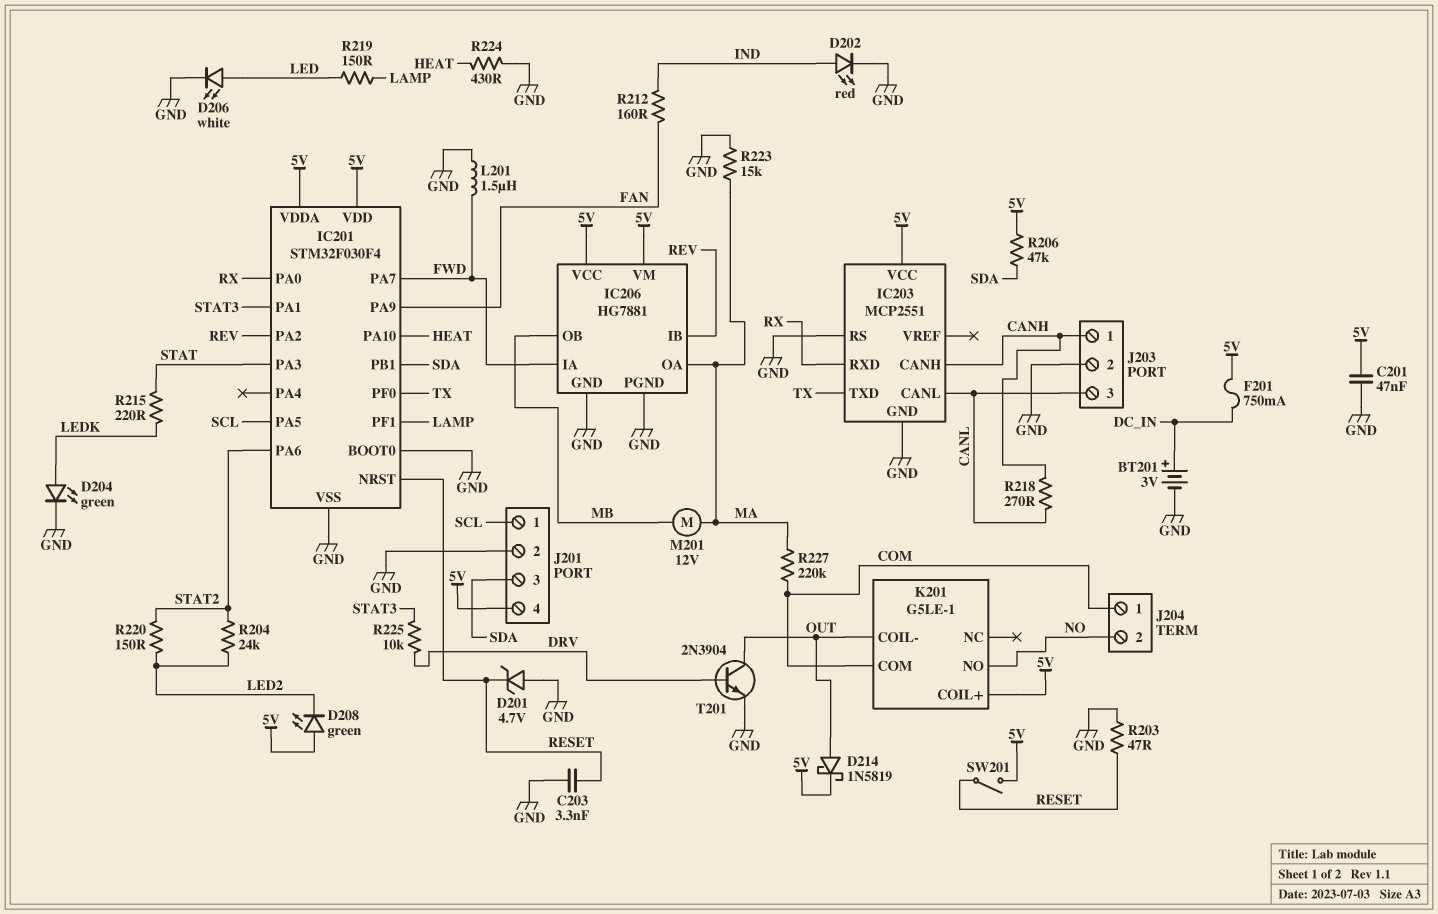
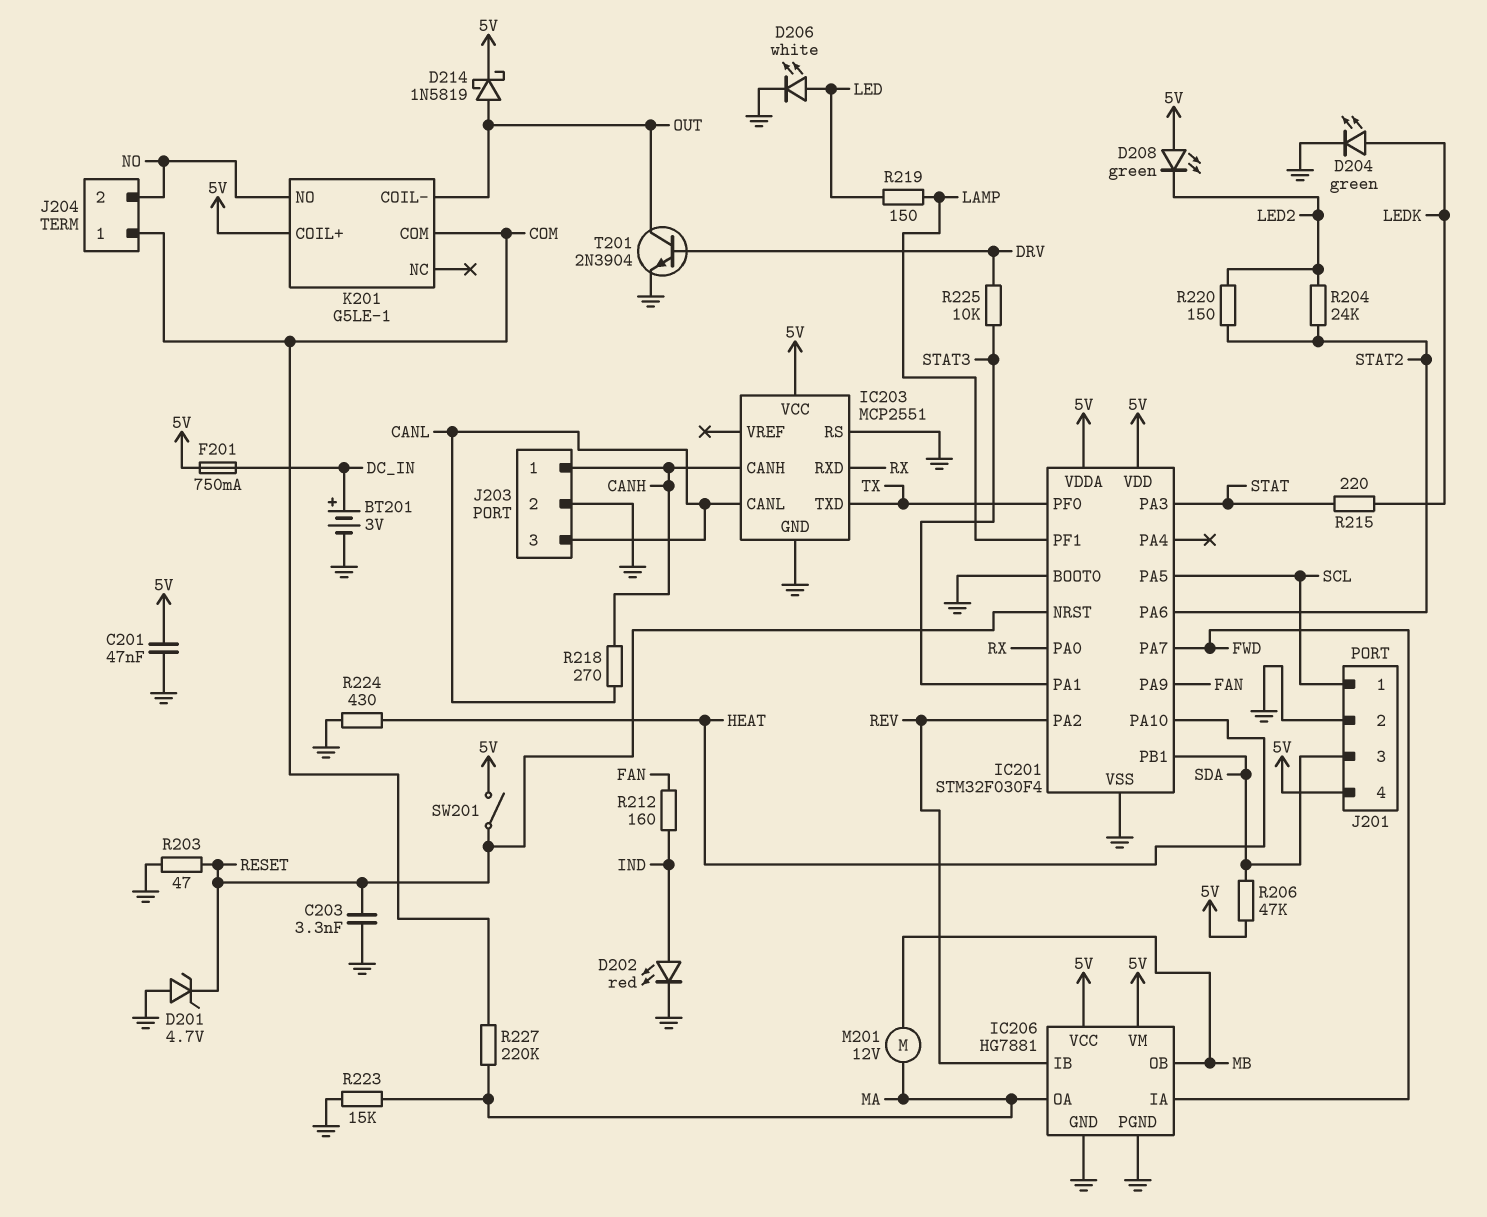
L201: 1.5uH (FWD, GND) -> none

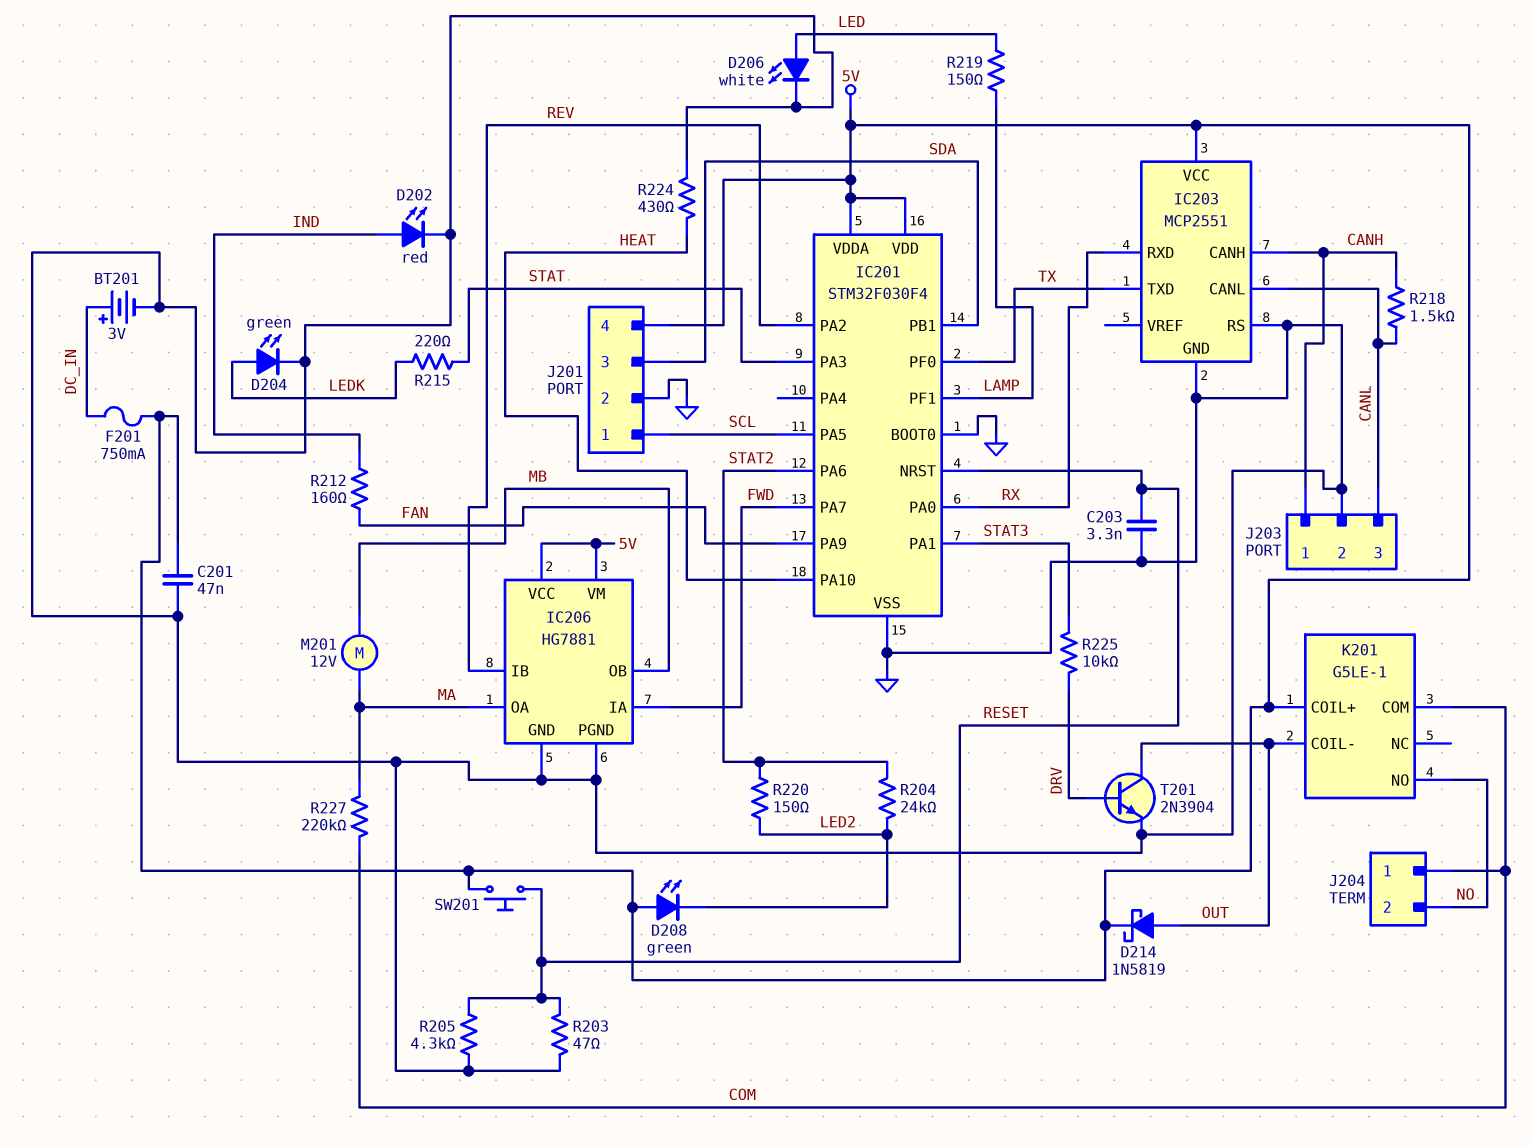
D201: zener 4.7V (A GND, K RESET) -> none
R205: none -> 4.3k (GND, RESET)
R206: 47k (5V, SDA) -> none
R218: 270 (CANH, CANL) -> 1.5k (CANH, CANL)
R223: 15k (GND, MA) -> none
SW201: switch (5V, RESET) -> button (5V, RESET)

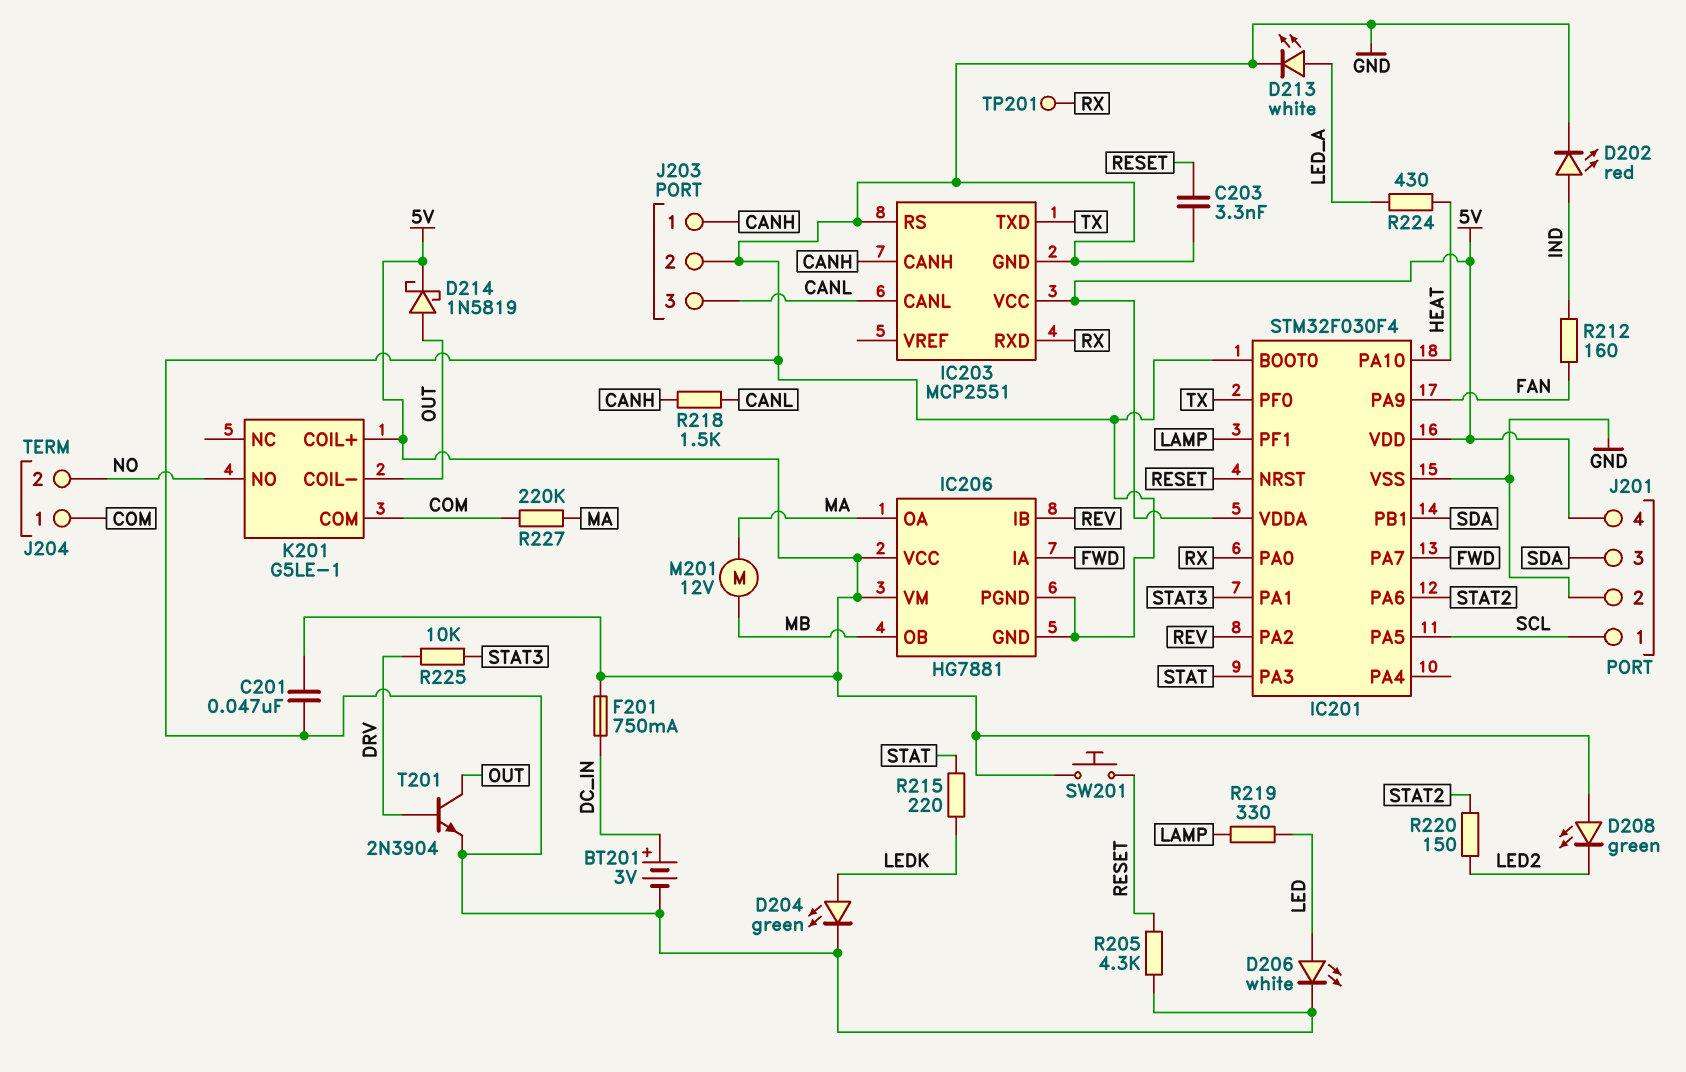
D213: none -> LED white (A LED_A, K GND)
R203: 47 (GND, RESET) -> none
R204: 24k (LED2, STAT2) -> none
R219: 150 (LAMP, LED) -> 330 (LAMP, LED)
R224: 430 (GND, HEAT) -> 430 (HEAT, LED_A)
TP201: none -> test point (RX)

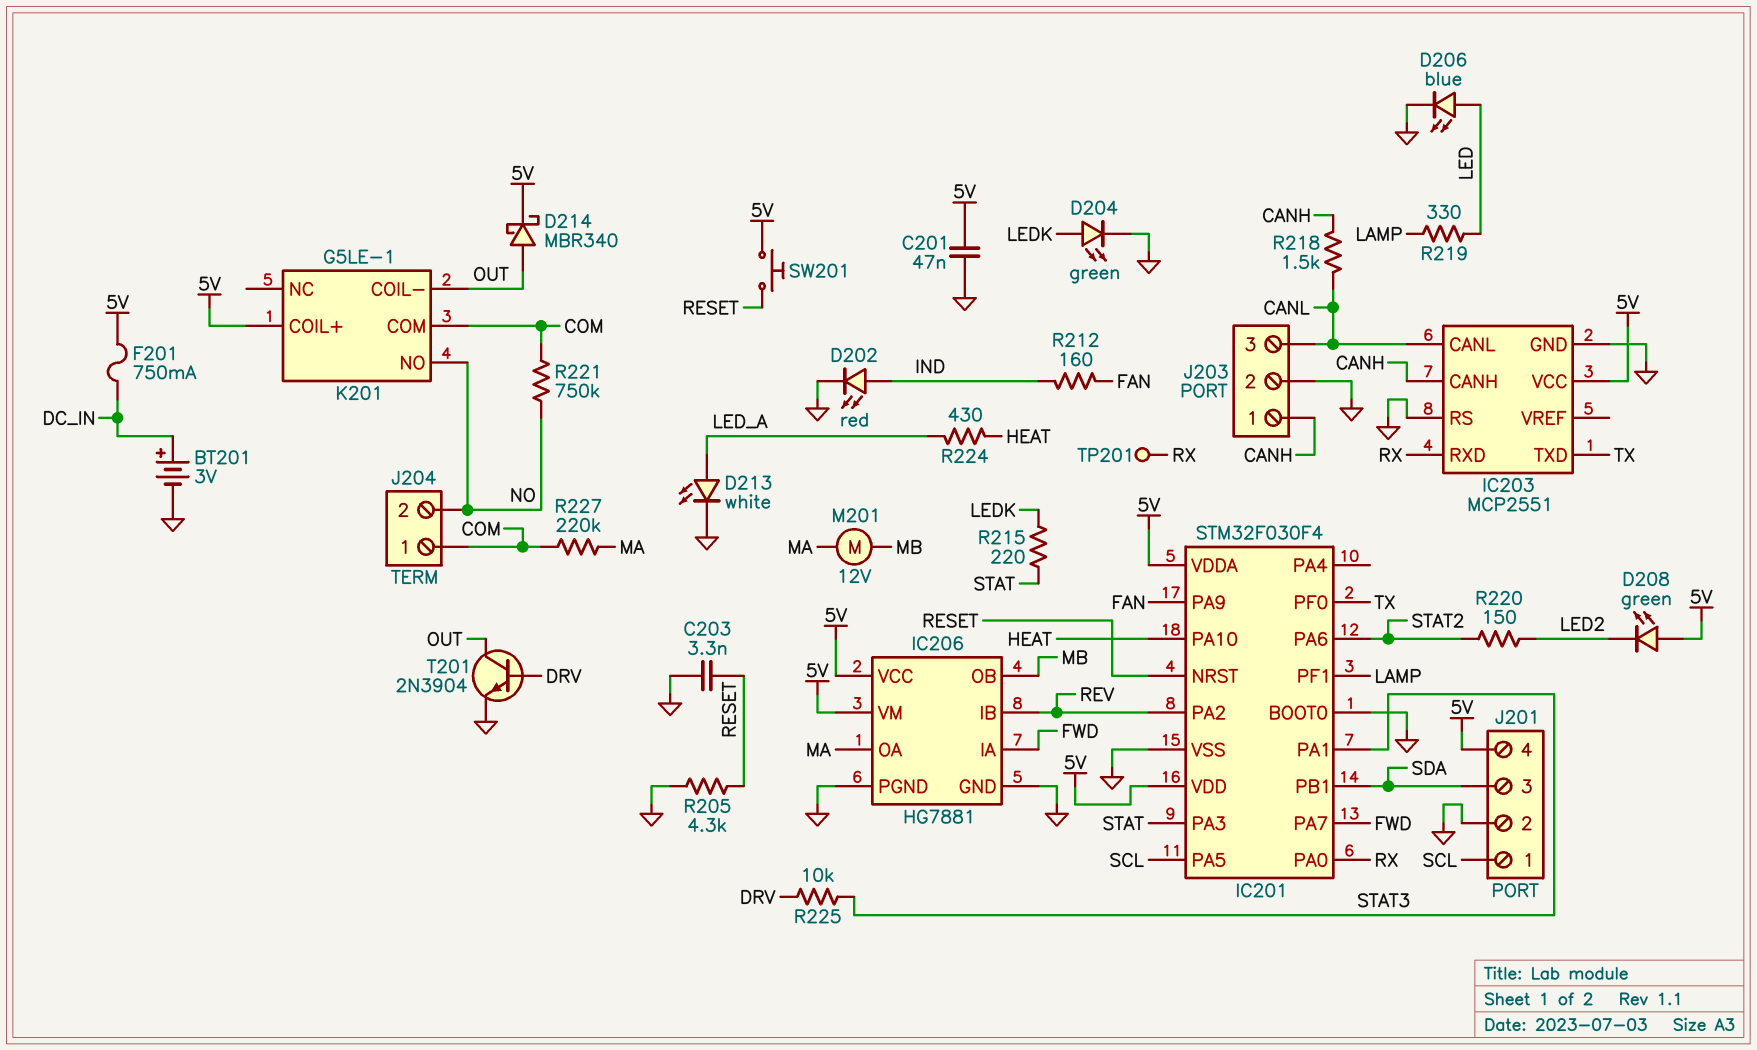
D206: LED white (A LED, K GND) -> LED blue (A LED, K GND)
D214: schottky 1N5819 (A OUT, K 5V) -> schottky MBR340 (A OUT, K 5V)
R221: none -> 750k (COM, NO)

